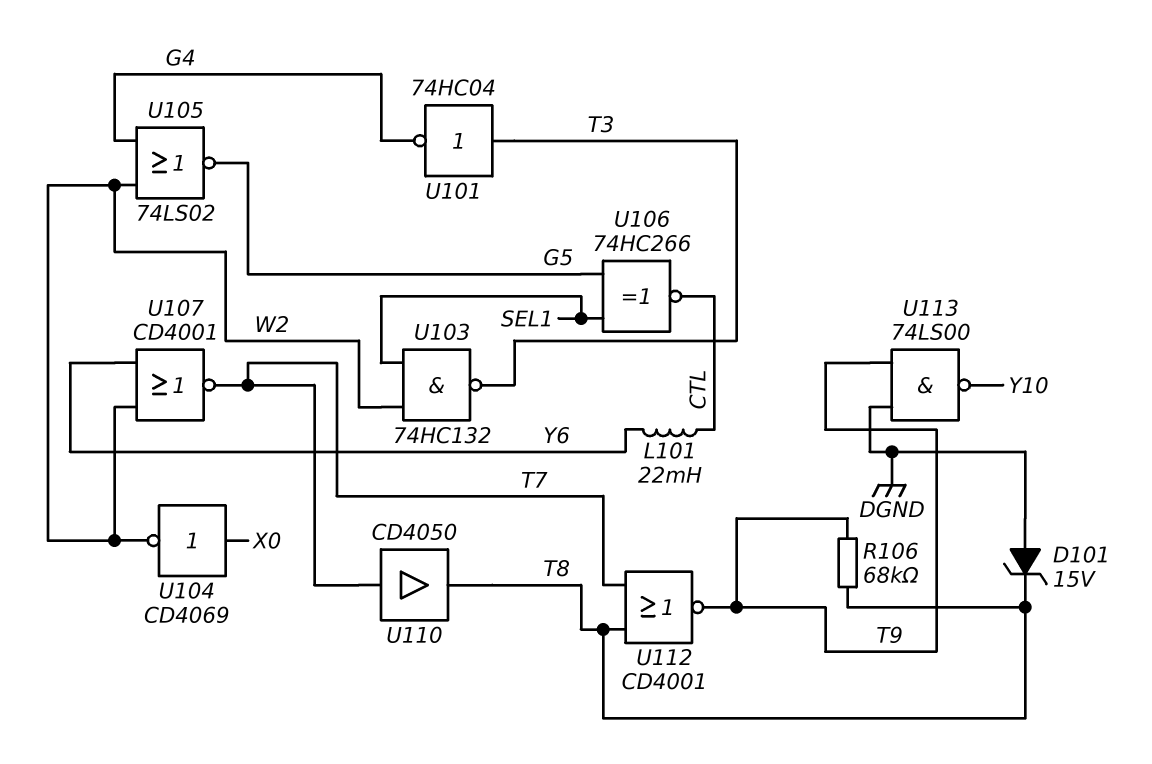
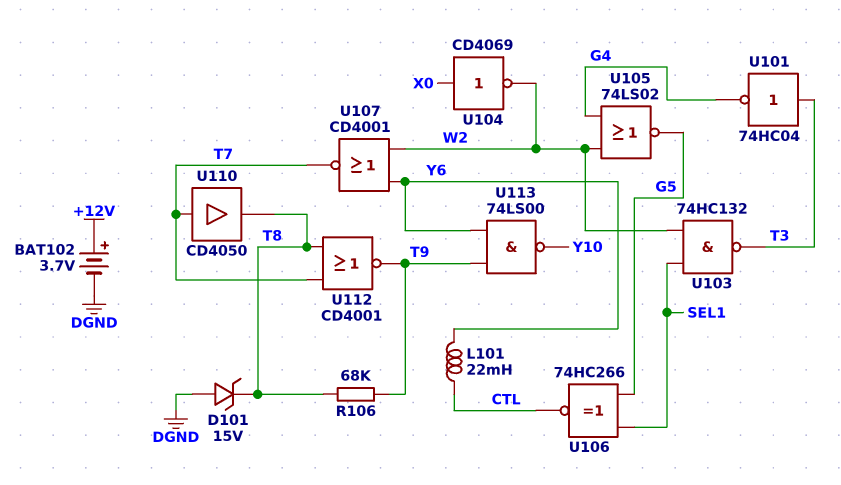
BAT102: none -> 3.7V (plus +12V, minus DGND)
U113: NAND 74LS00 (in DGND, in T9, out Y10) -> NAND 74LS00 (in T9, in Y6, out Y10)

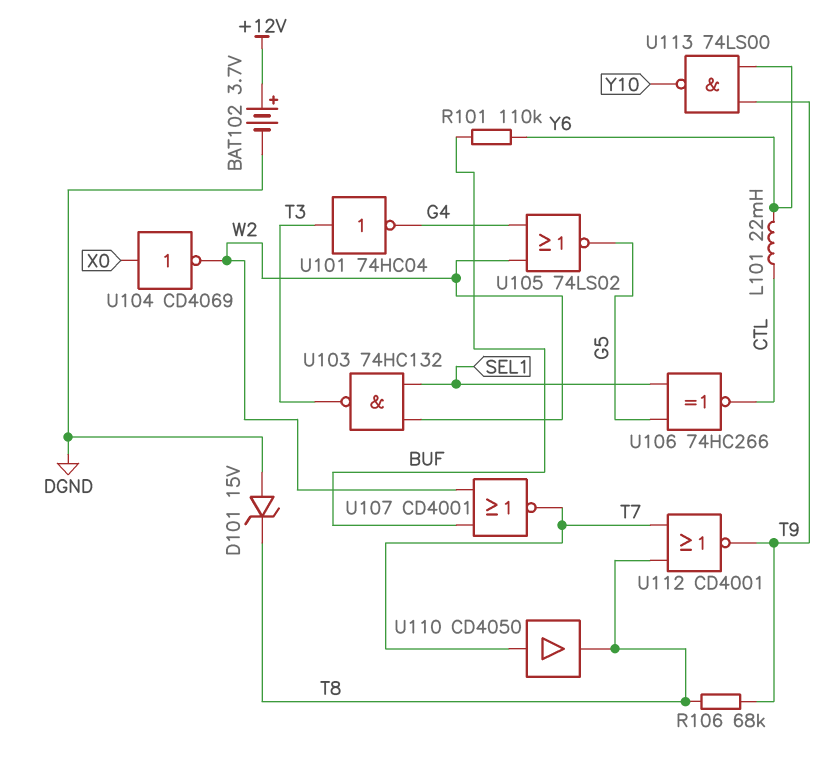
R101: none -> 110k (BUF, Y6)
U107: NOR CD4001 (in W2, in Y6, out T7) -> NOR CD4001 (in BUF, in W2, out T7)

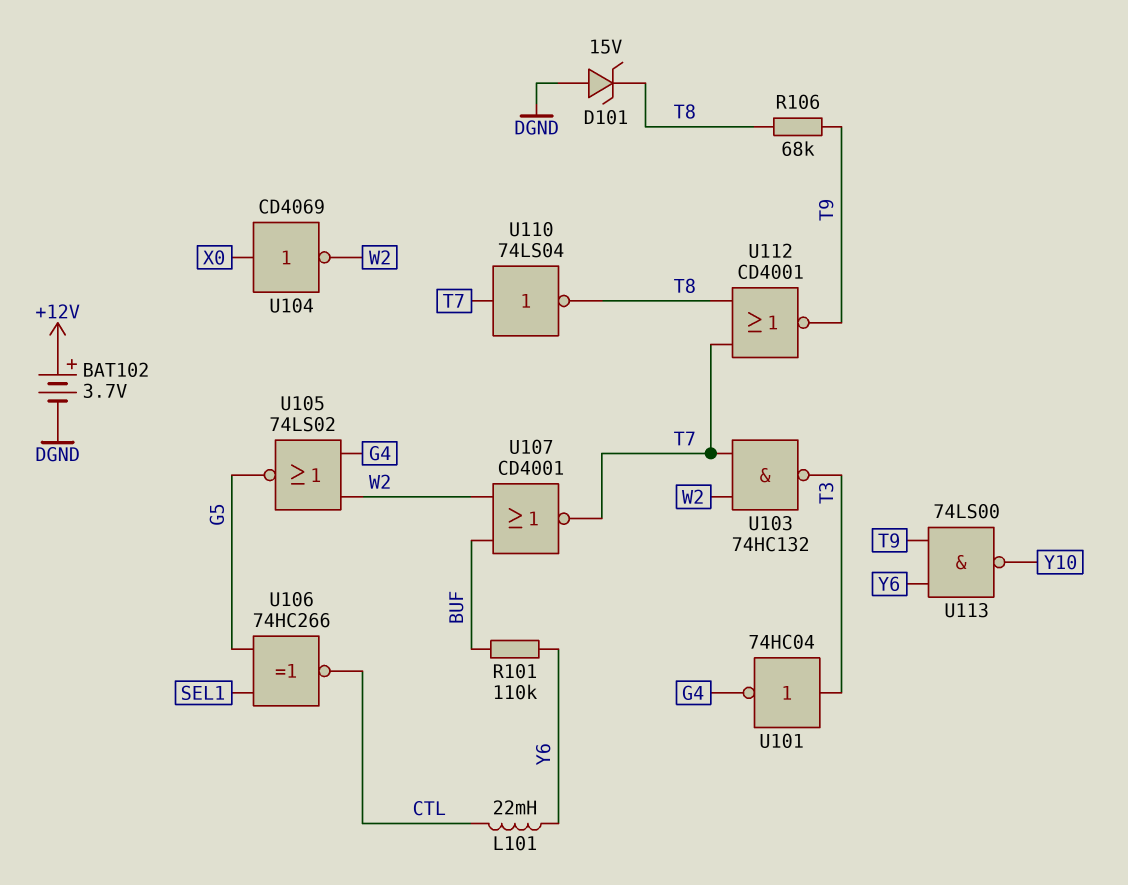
U103: NAND 74HC132 (in SEL1, in W2, out T3) -> NAND 74HC132 (in T7, in W2, out T3)
U110: buffer CD4050 (in T7, out T8) -> NOT 74LS04 (in T7, out T8)

